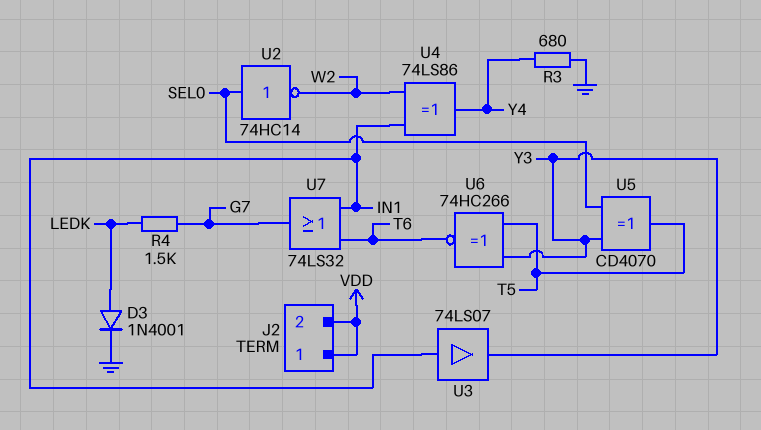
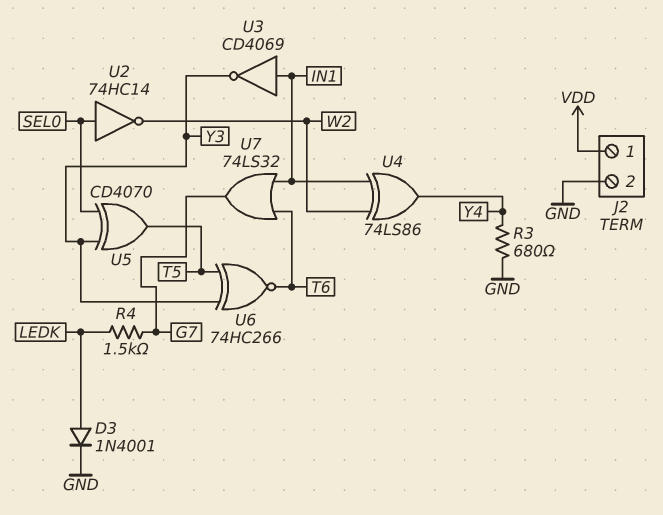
J2 pin 2: VDD -> GND
U3: buffer 74LS07 (in IN1, out Y3) -> NOT CD4069 (in IN1, out Y3)

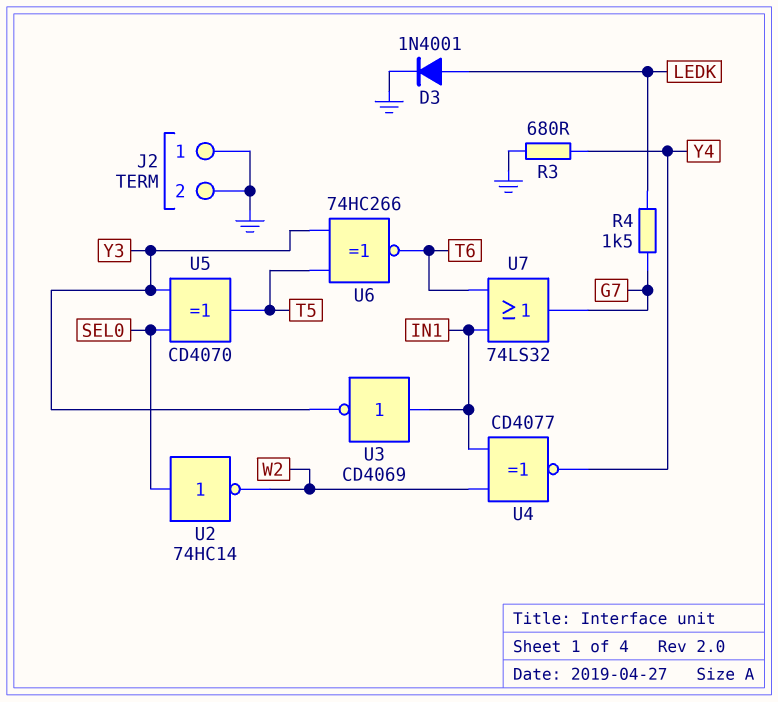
J2 pin 1: VDD -> GND
U4: XOR 74LS86 (in IN1, in W2, out Y4) -> XNOR CD4077 (in IN1, in W2, out Y4)

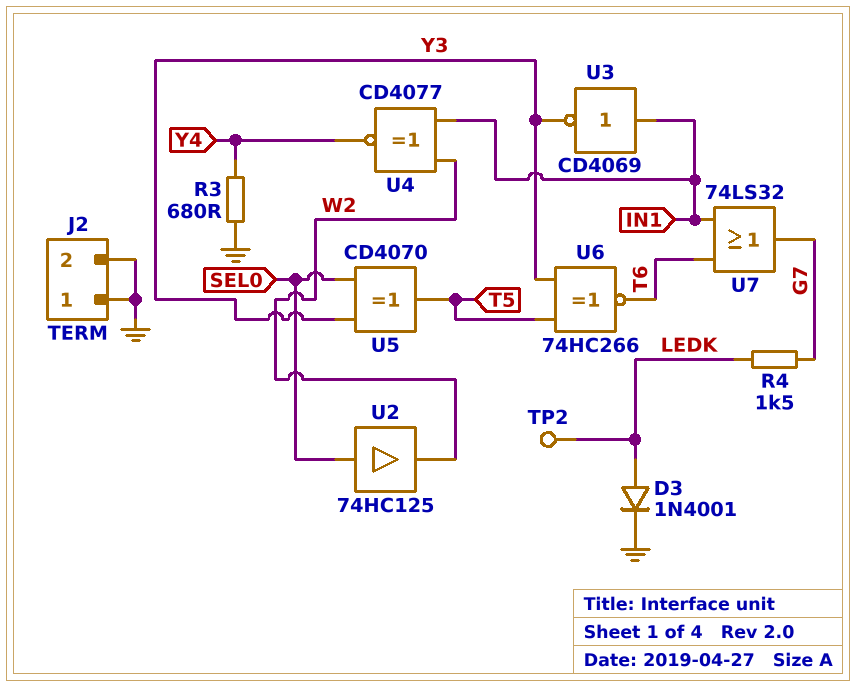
TP2: none -> test point (LEDK)
U2: NOT 74HC14 (in SEL0, out W2) -> buffer 74HC125 (in SEL0, out W2)

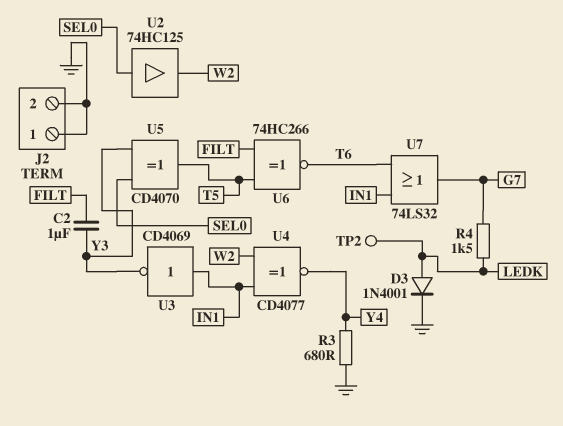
C2: none -> 1uF (FILT, Y3)
U6: XNOR 74HC266 (in T5, in Y3, out T6) -> XNOR 74HC266 (in FILT, in T5, out T6)

